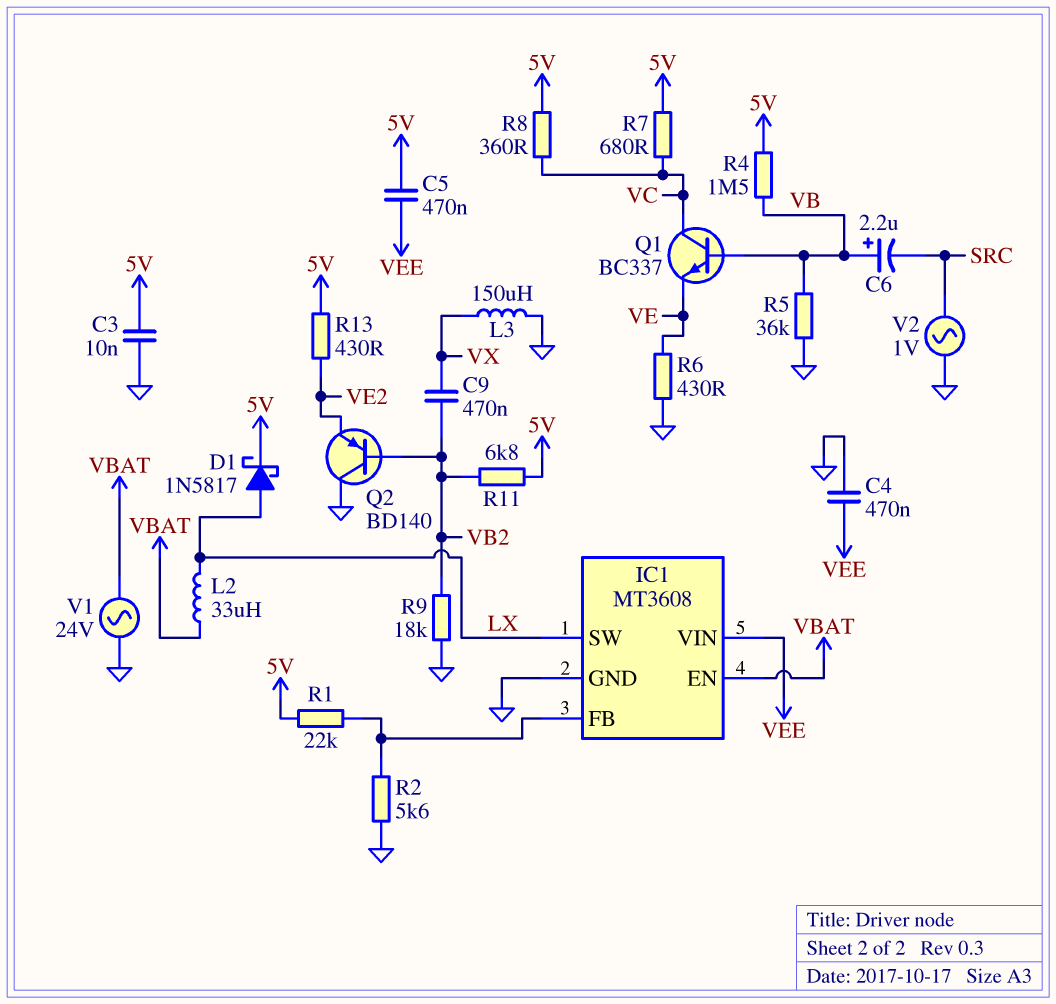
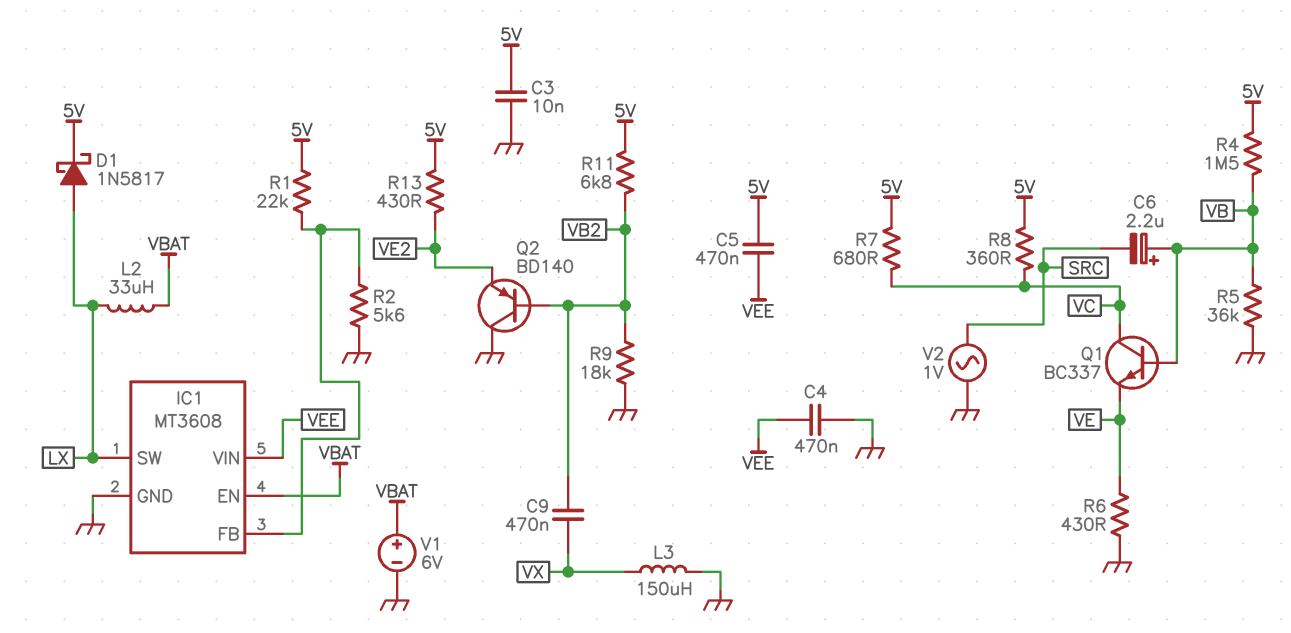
V1: AC 24V (GND, VBAT) -> 6V (plus VBAT, minus GND)

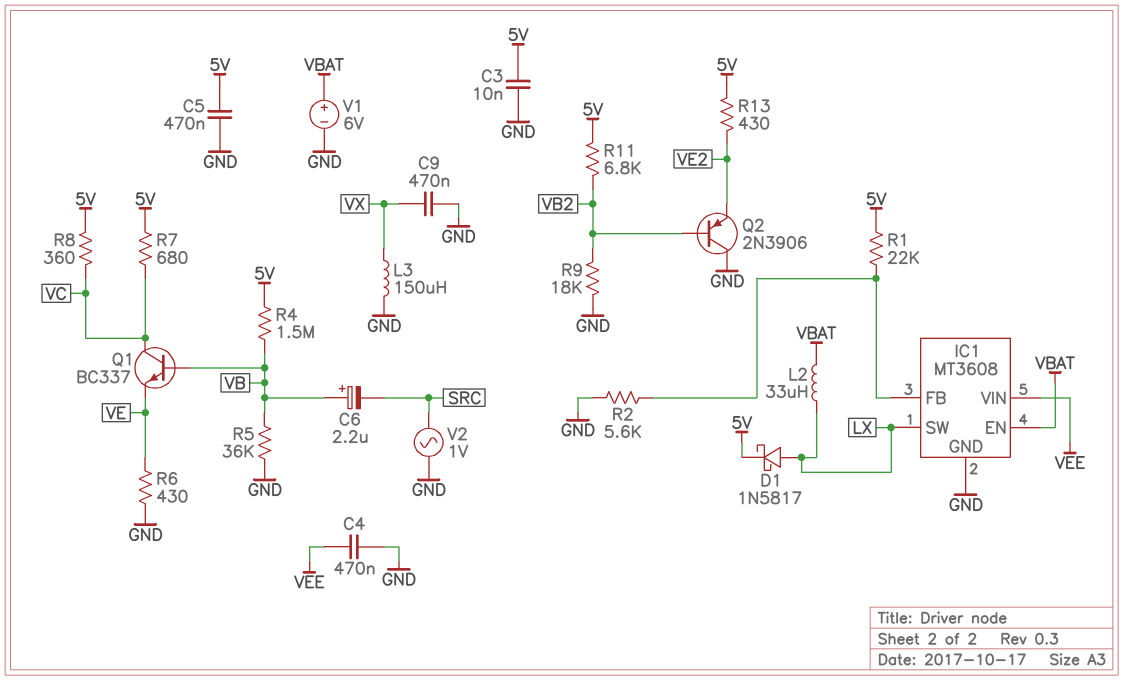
C5: 470nF (5V, VEE) -> 470nF (5V, GND)
C9: 470nF (VB2, VX) -> 470nF (GND, VX)
Q2: PNP BD140 (B VB2, C GND, E VE2) -> PNP 2N3906 (B VB2, C GND, E VE2)

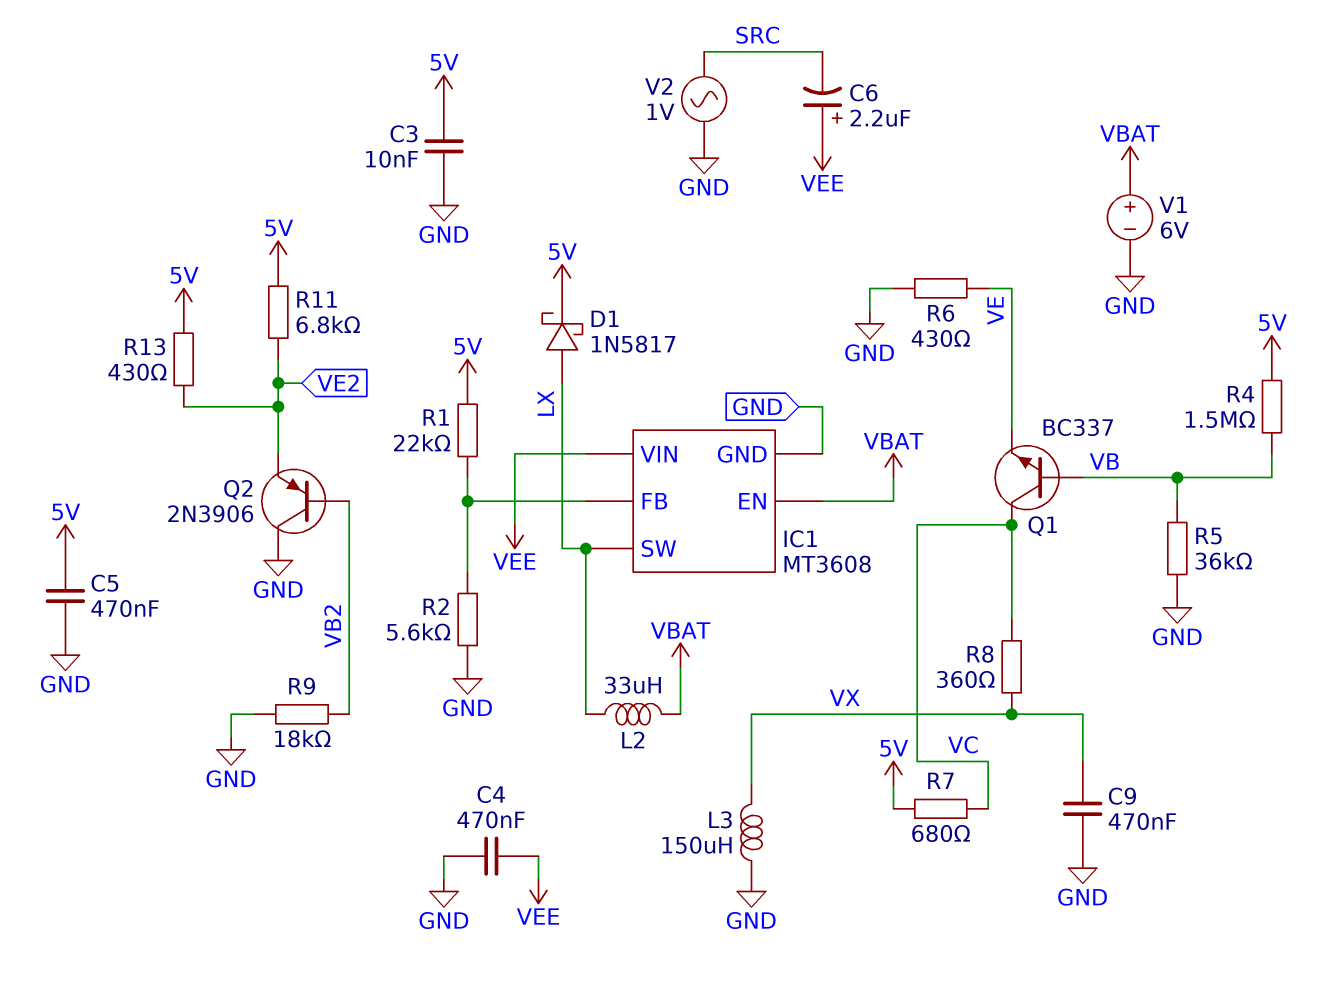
C6: 2.2uF (plus VB, minus SRC) -> 2.2uF (plus VEE, minus SRC)
R8: 360 (5V, VC) -> 360 (VC, VX)
R11: 6.8k (5V, VB2) -> 6.8k (5V, VE2)

